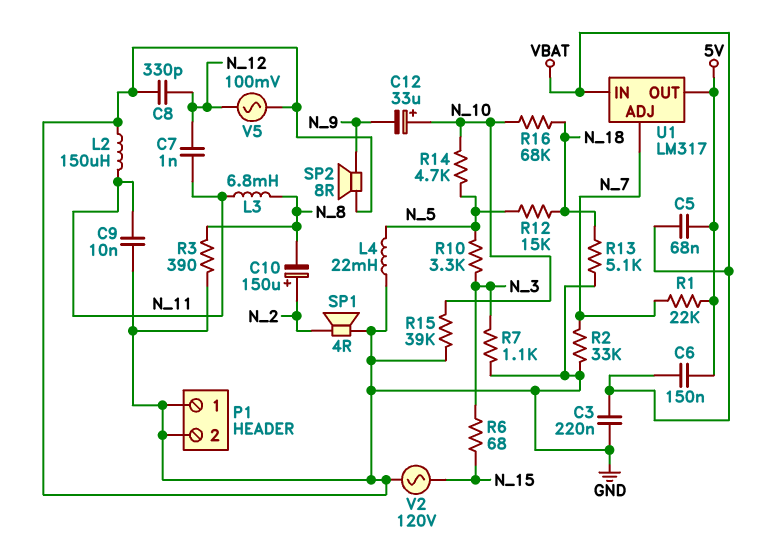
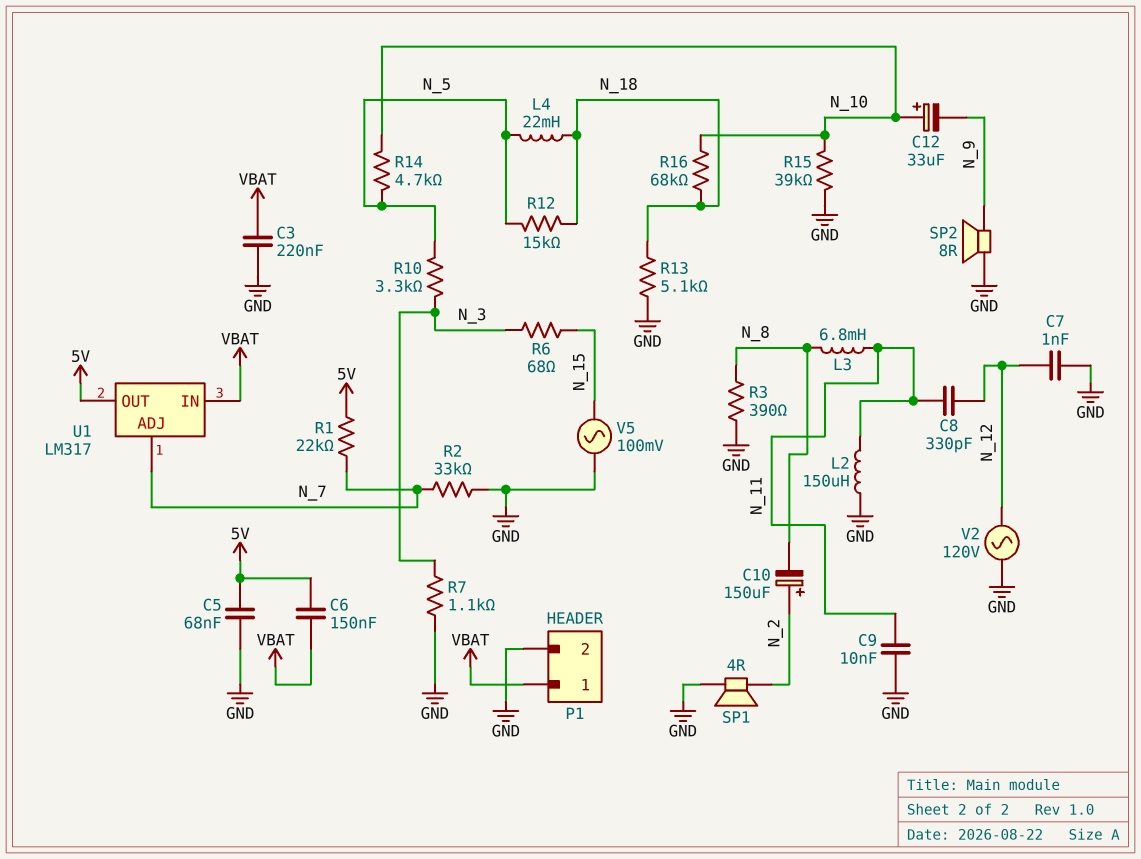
C5: 68nF (5V, VBAT) -> 68nF (5V, GND)
C7: 1nF (N_11, N_12) -> 1nF (GND, N_12)
C8: 330pF (GND, N_12) -> 330pF (N_11, N_12)
L4: 22mH (GND, N_5) -> 22mH (N_5, N_18)
P1 pin 1: GND -> VBAT
V2: AC 120V (GND, N_15) -> AC 120V (GND, N_12)
V5: AC 100mV (GND, N_12) -> AC 100mV (GND, N_15)

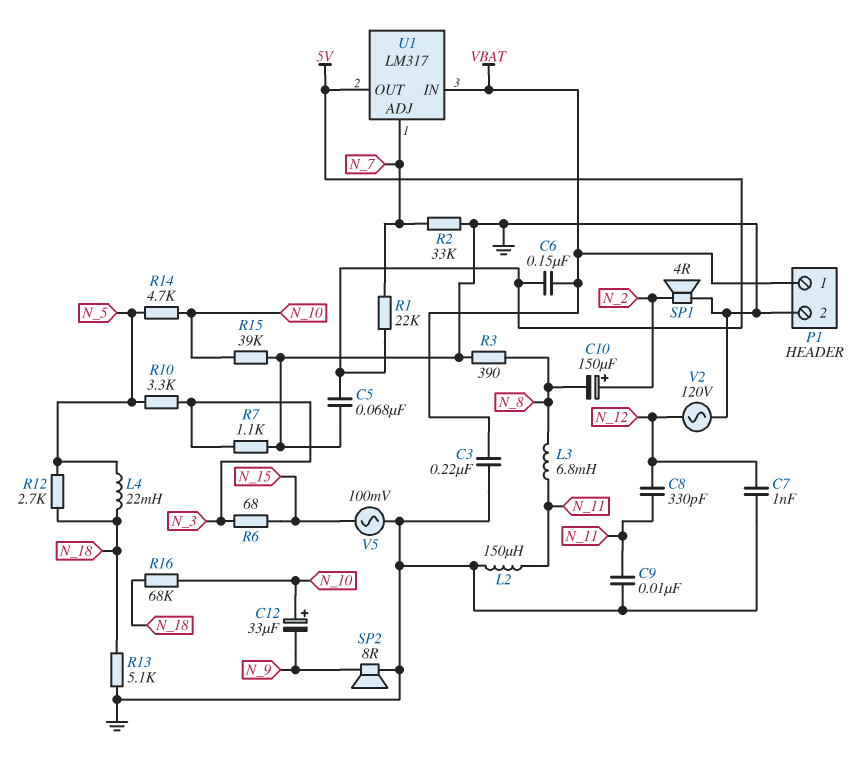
R12: 15k (N_5, N_18) -> 2.7k (N_5, N_18)

